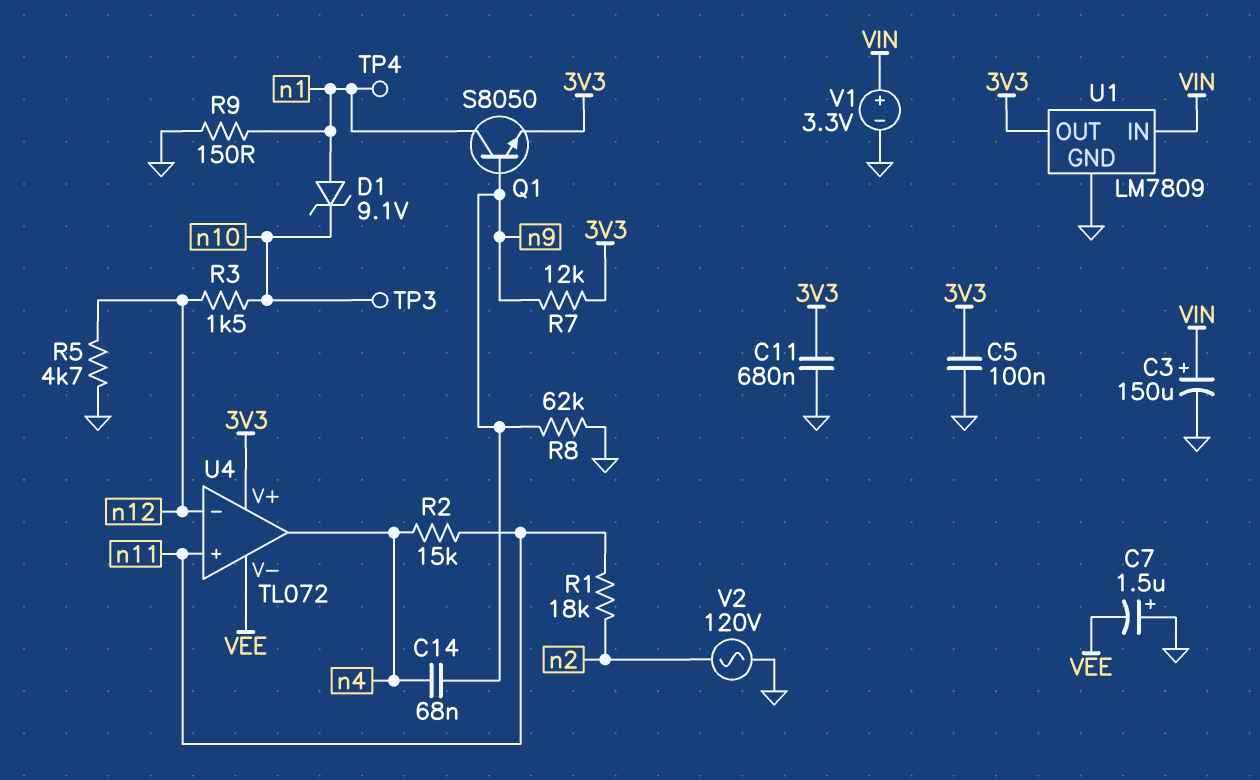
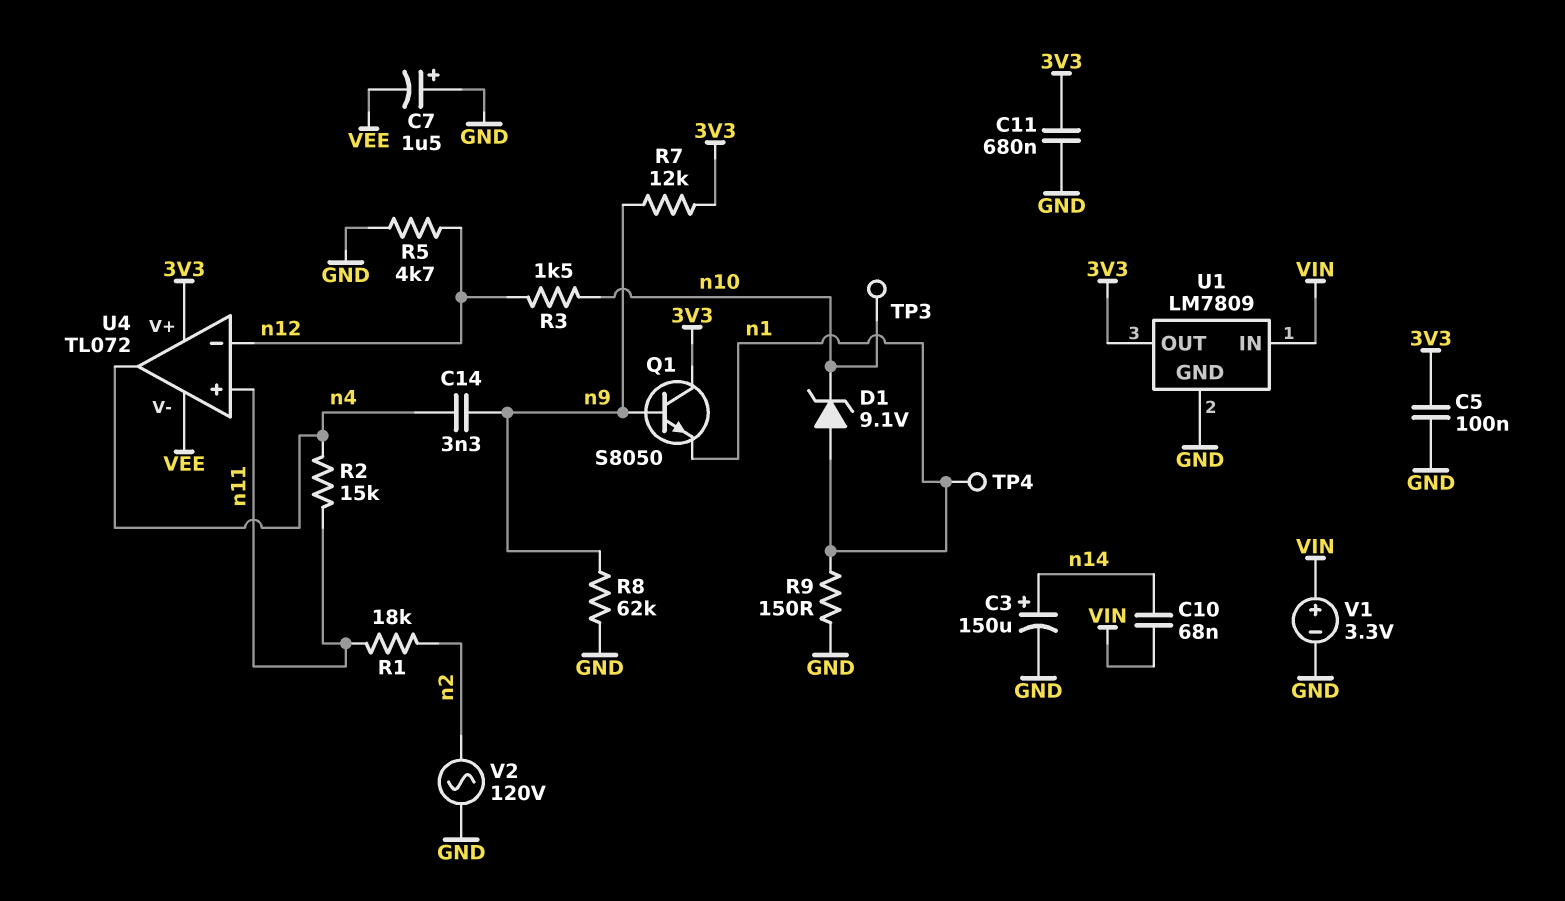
C3: 150uF (plus VIN, minus GND) -> 150uF (plus n14, minus GND)
C10: none -> 68nF (VIN, n14)
C14: 68nF (n4, n9) -> 3.3nF (n4, n9)
Q1: NPN S8050 (B n9, C n1, E 3V3) -> NPN S8050 (B n9, C 3V3, E n1)

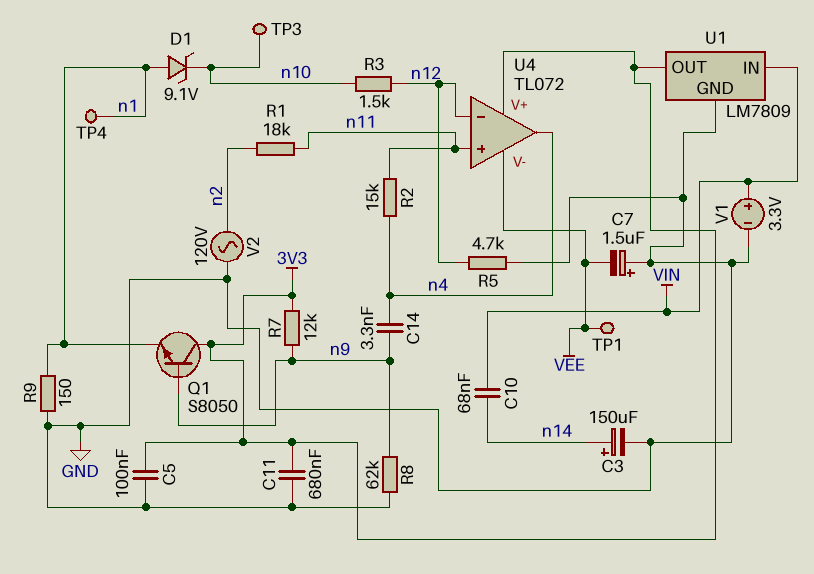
TP1: none -> test point (VEE)

